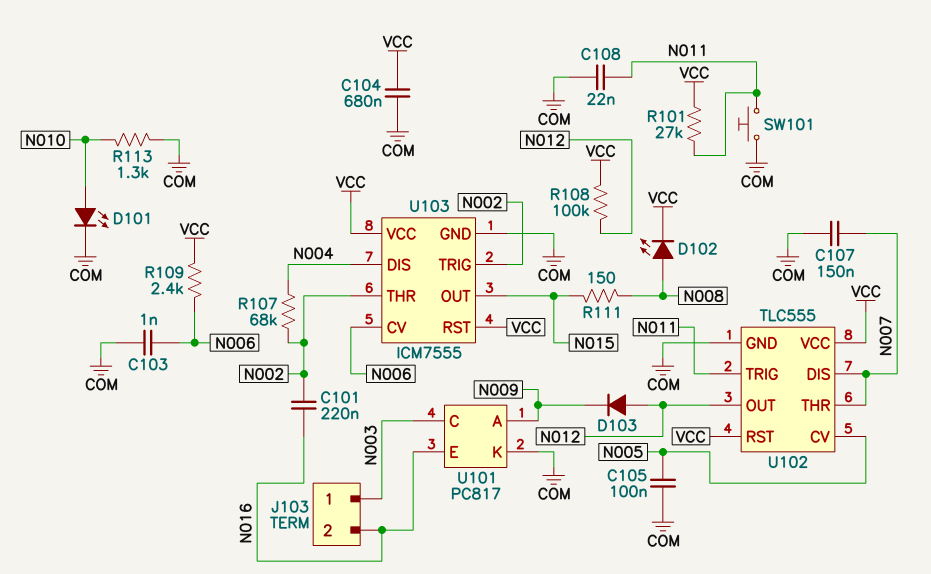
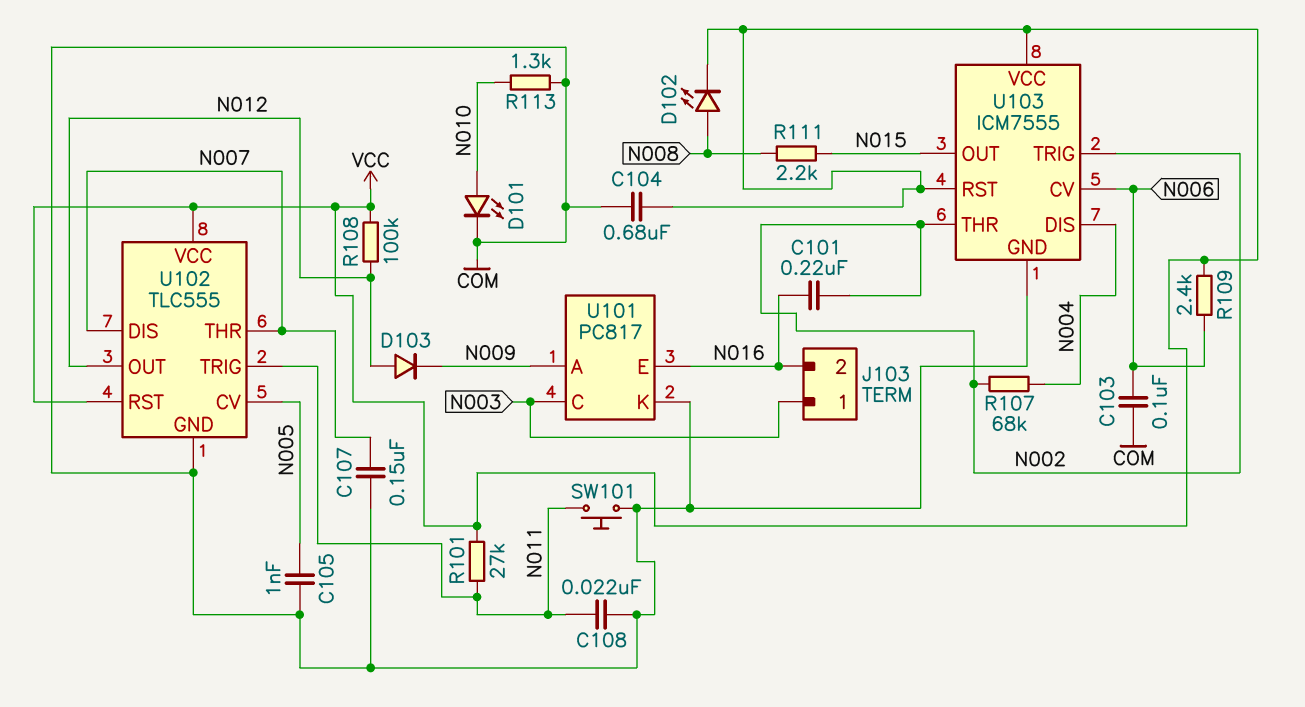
C103: 1nF (COM, N006) -> 100nF (COM, N006)
C105: 100nF (COM, N005) -> 1nF (COM, N005)
R111: 150 (N008, N015) -> 2.2k (N008, N015)

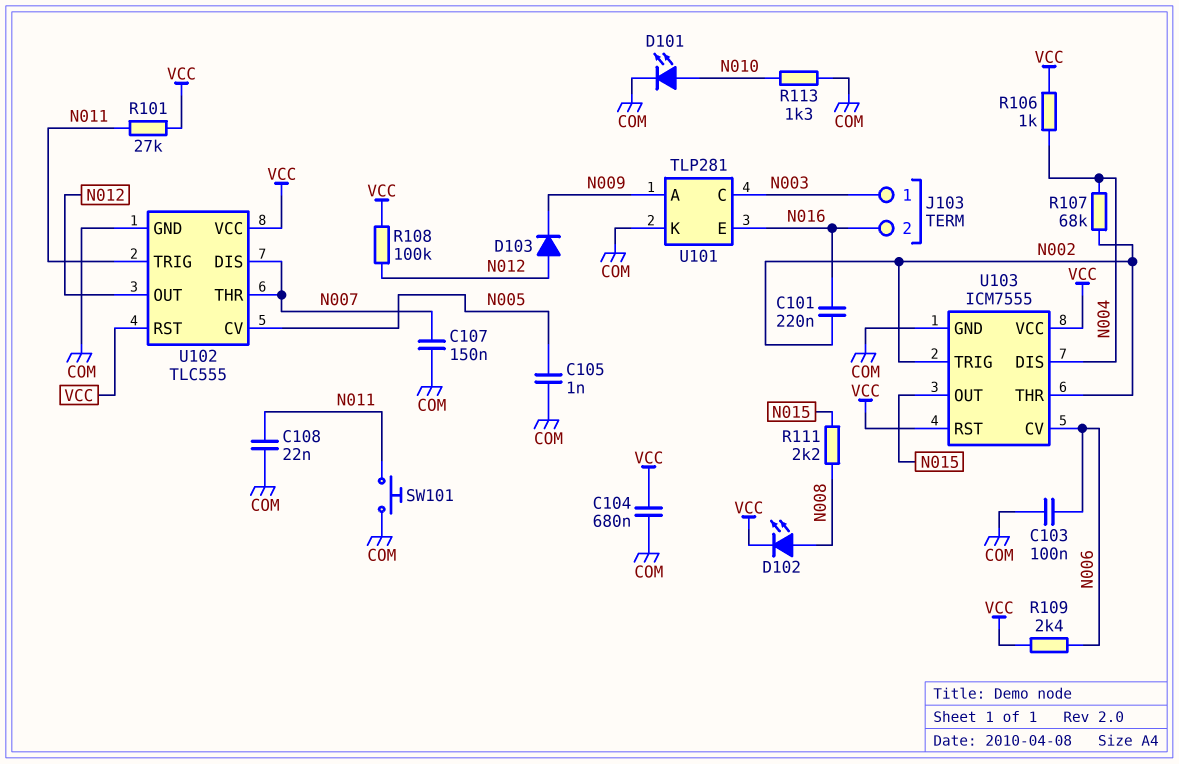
R106: none -> 1k (N004, VCC)
U101: PC817 -> TLP281

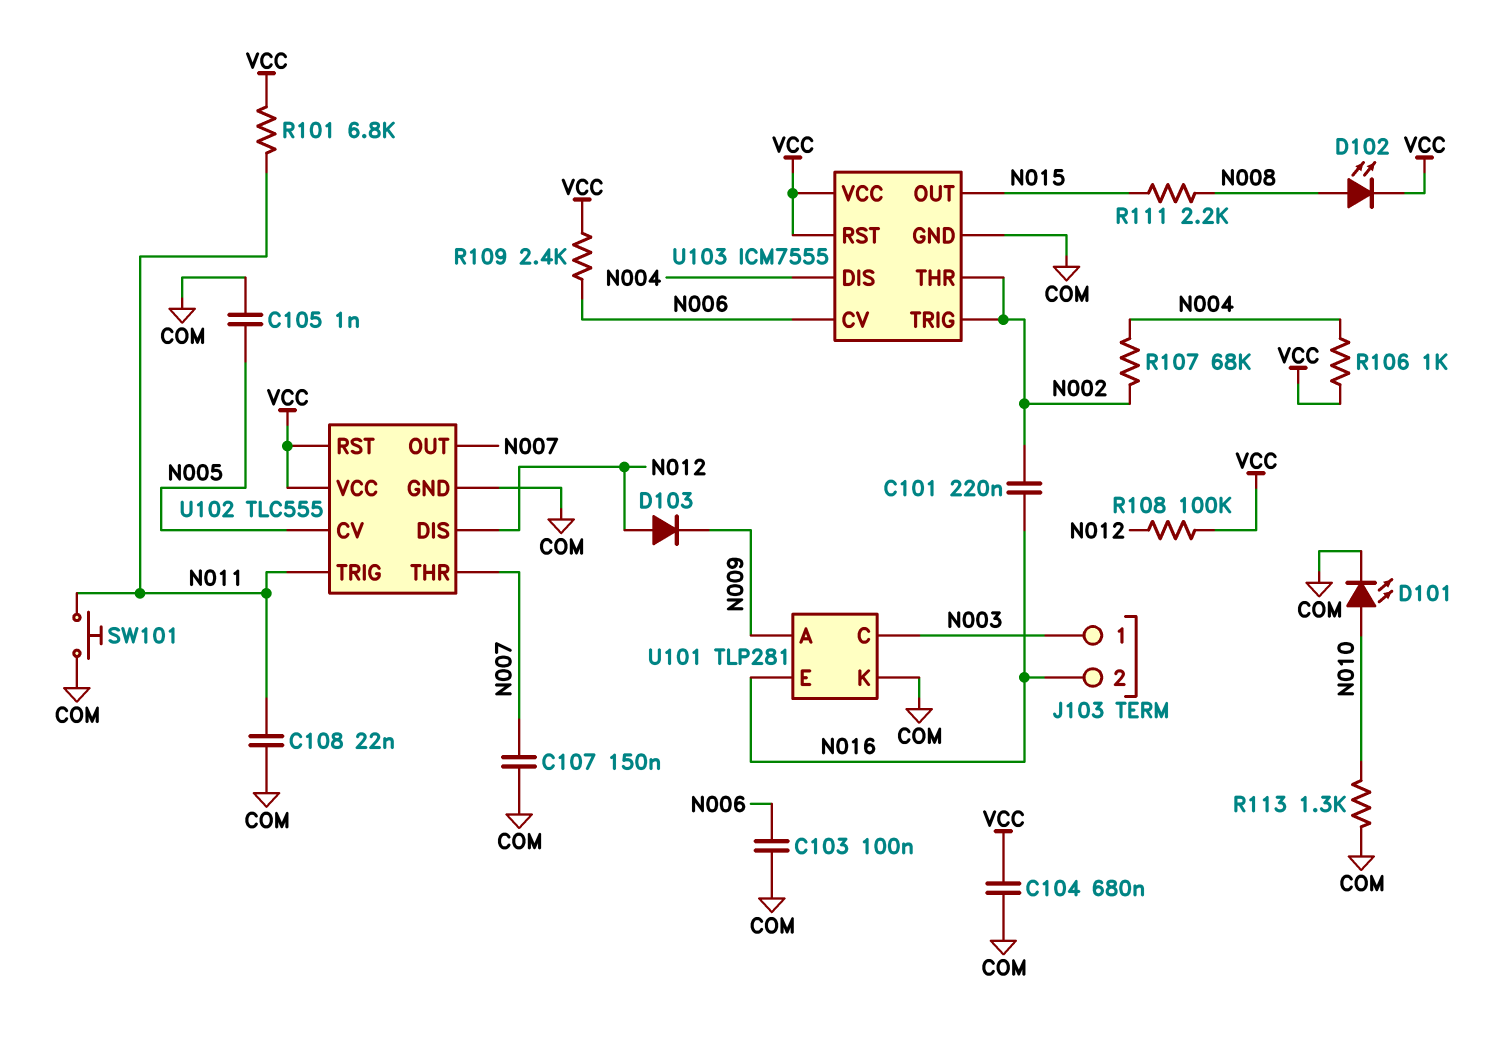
R101: 27k (N011, VCC) -> 6.8k (N011, VCC)
U102 pin DIS: N007 -> N012
U102 pin OUT: N012 -> N007

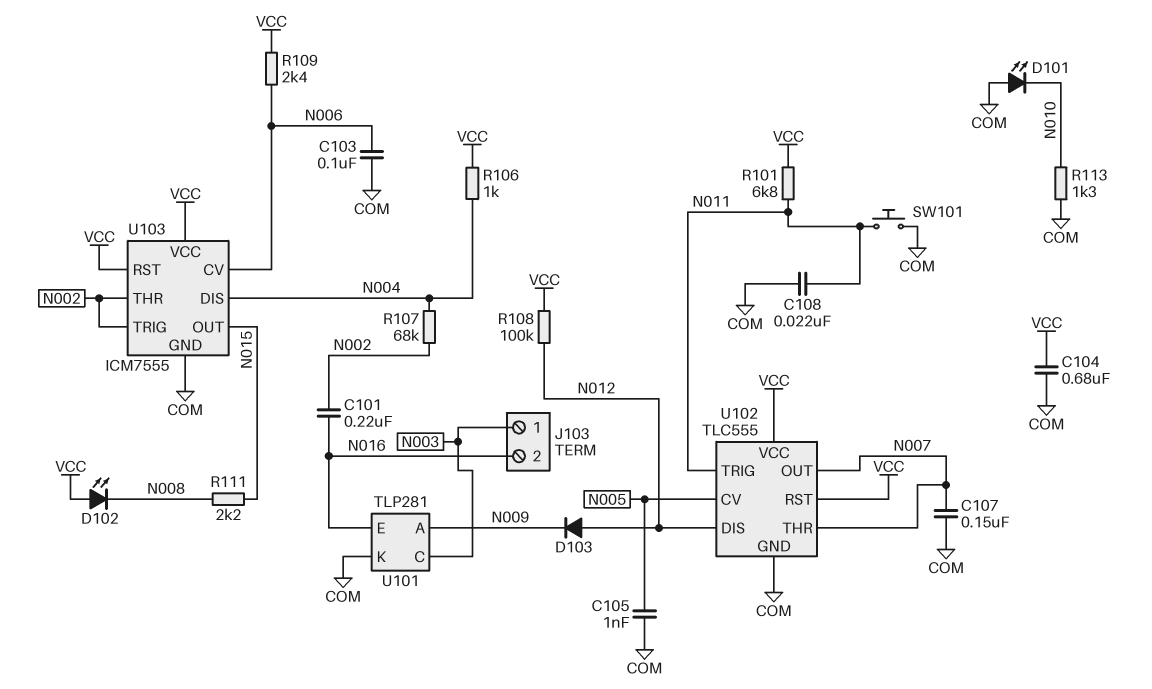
D101: LED (A N010, K COM) -> LED (A COM, K N010)
D102: LED (A N008, K VCC) -> LED (A VCC, K N008)

